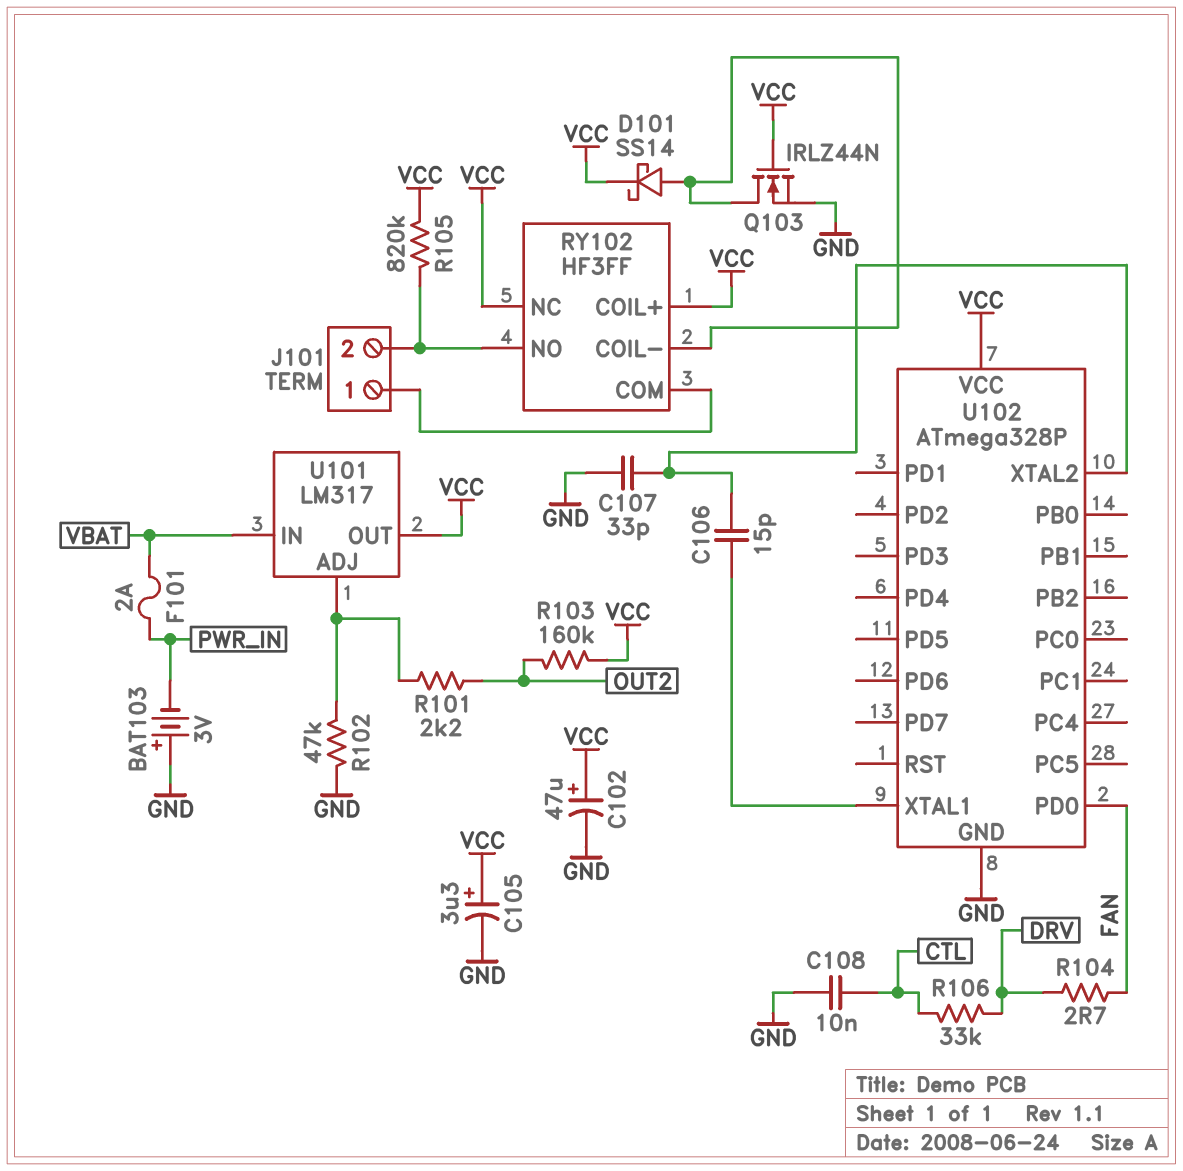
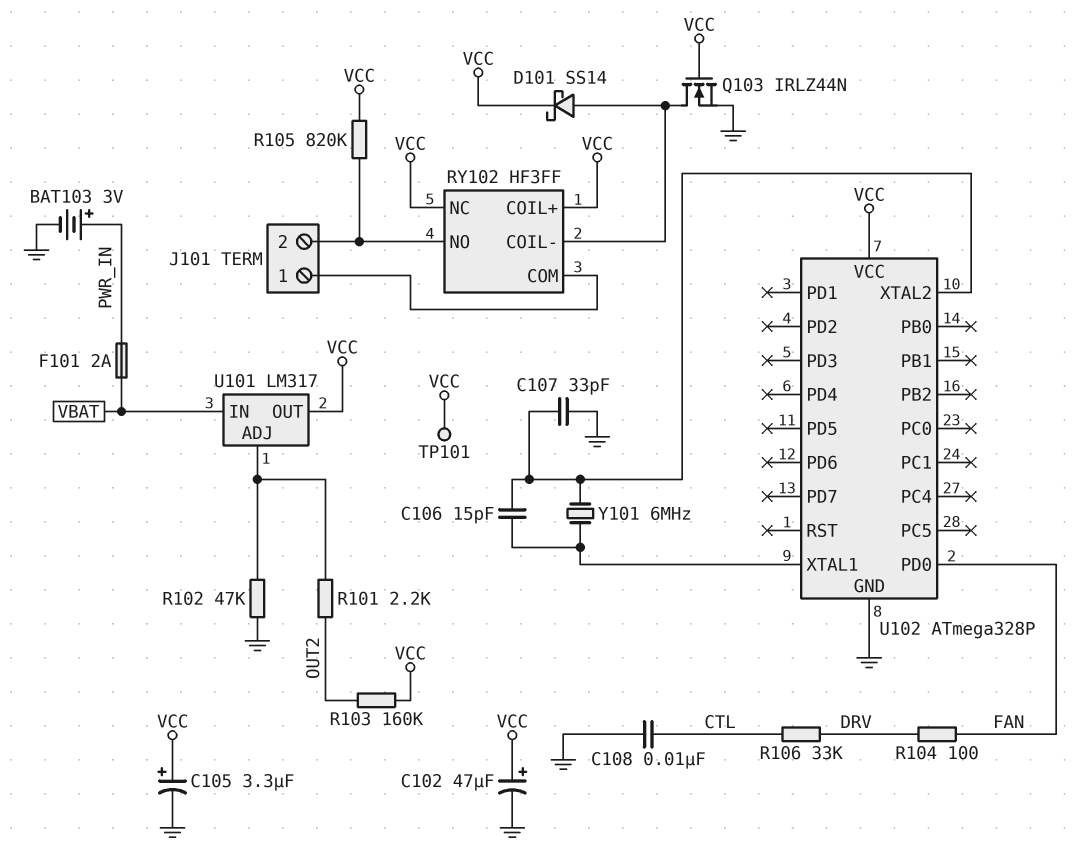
BAT103: 3V (plus GND, minus PWR_IN) -> 3V (plus PWR_IN, minus GND)
R104: 2.7 (DRV, FAN) -> 100 (DRV, FAN)
TP101: none -> test point (VCC)
Y101: none -> 6MHz (U102/XTAL1, U102/XTAL2)

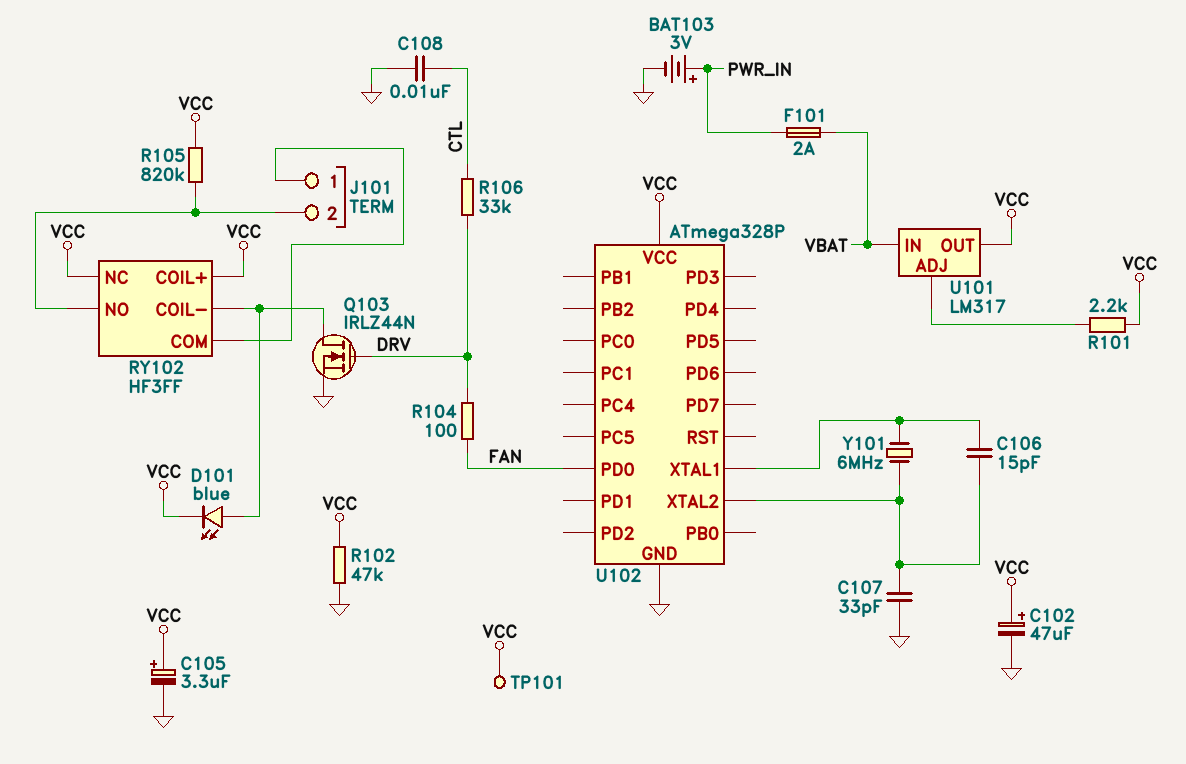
D101: schottky SS14 (A RY102/COIL-, K VCC) -> LED blue (A RY102/COIL-, K VCC)
Q103: NMOS IRLZ44N (G VCC, D RY102/COIL-, S GND) -> NMOS IRLZ44N (G DRV, D RY102/COIL-, S GND)
R101: 2.2k (OUT2, U101/ADJ) -> 2.2k (U101/ADJ, VCC)
R102: 47k (GND, U101/ADJ) -> 47k (GND, VCC)
R103: 160k (OUT2, VCC) -> none

